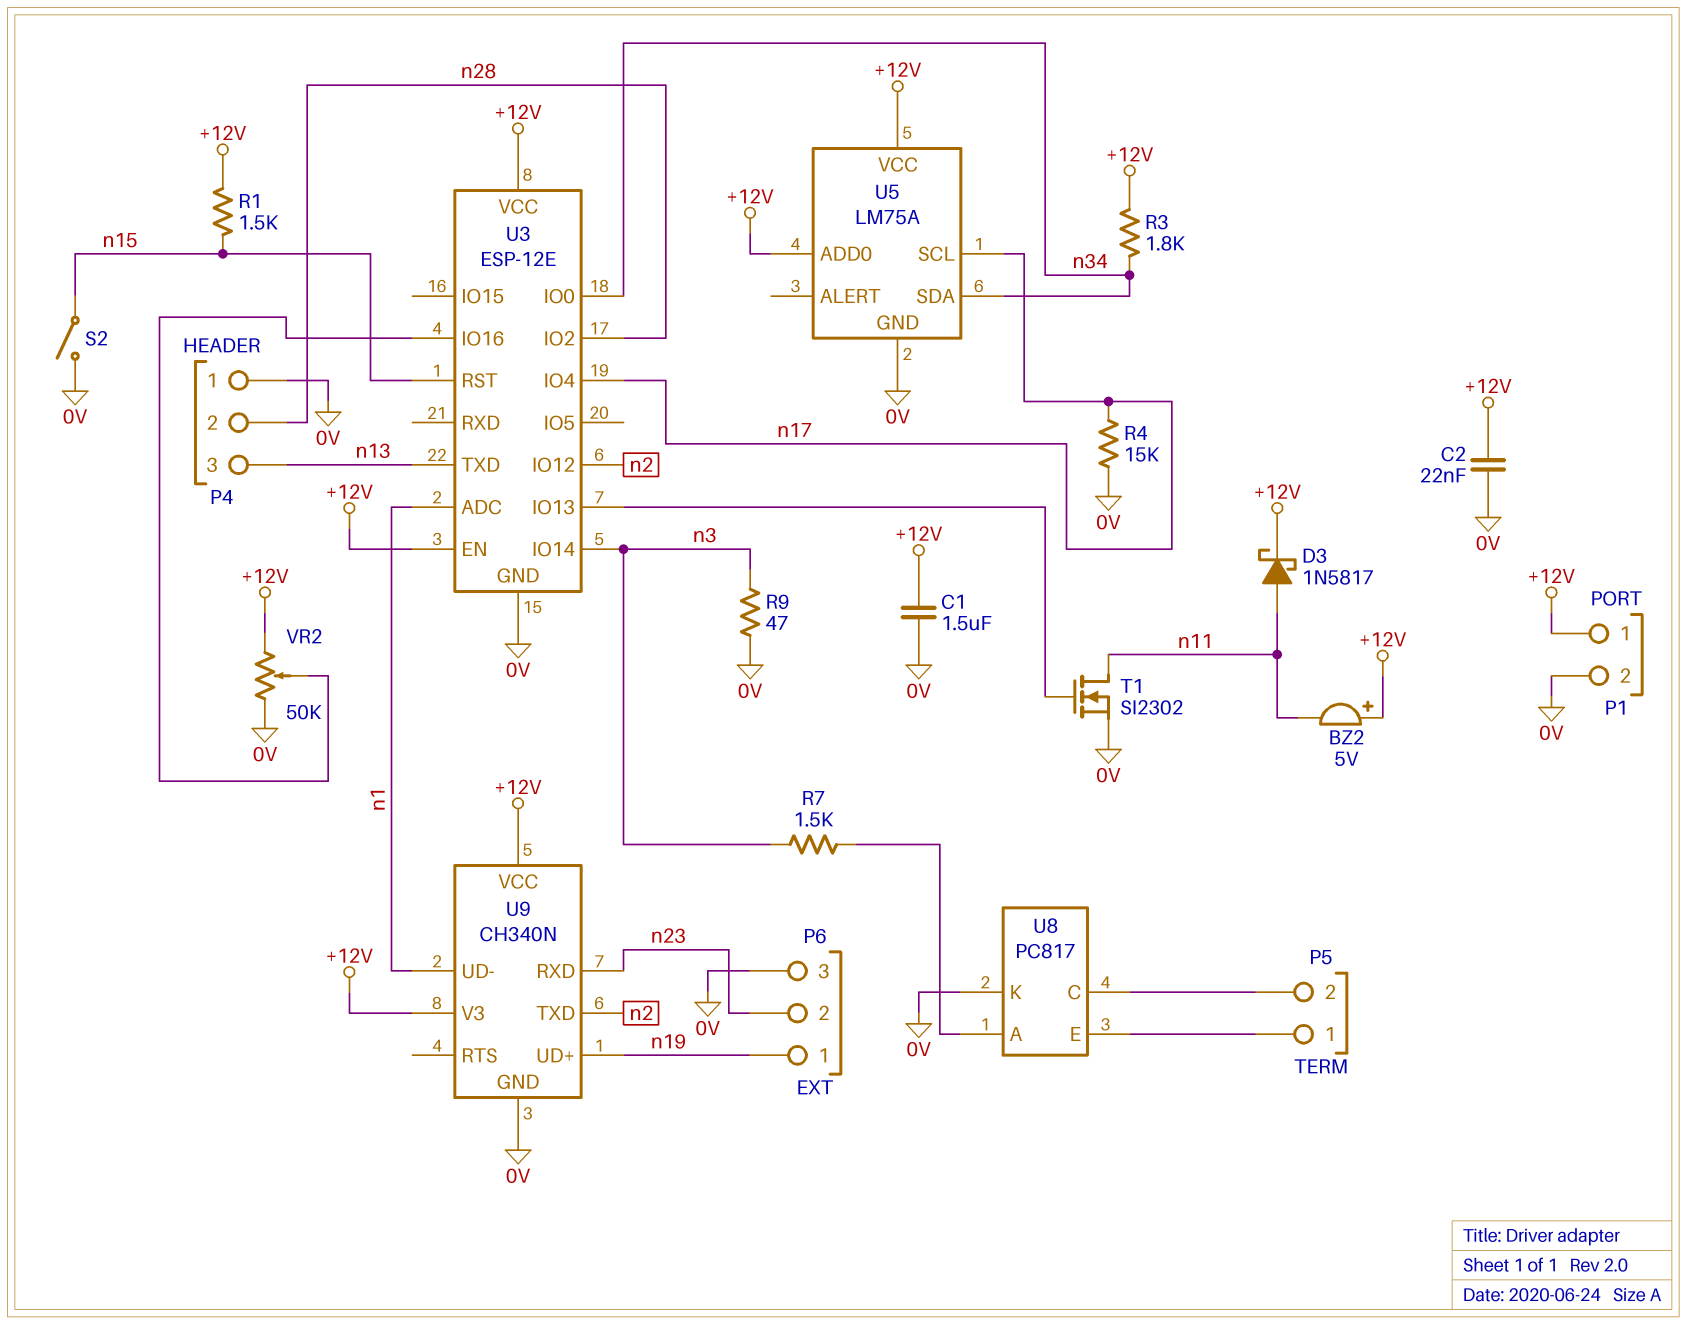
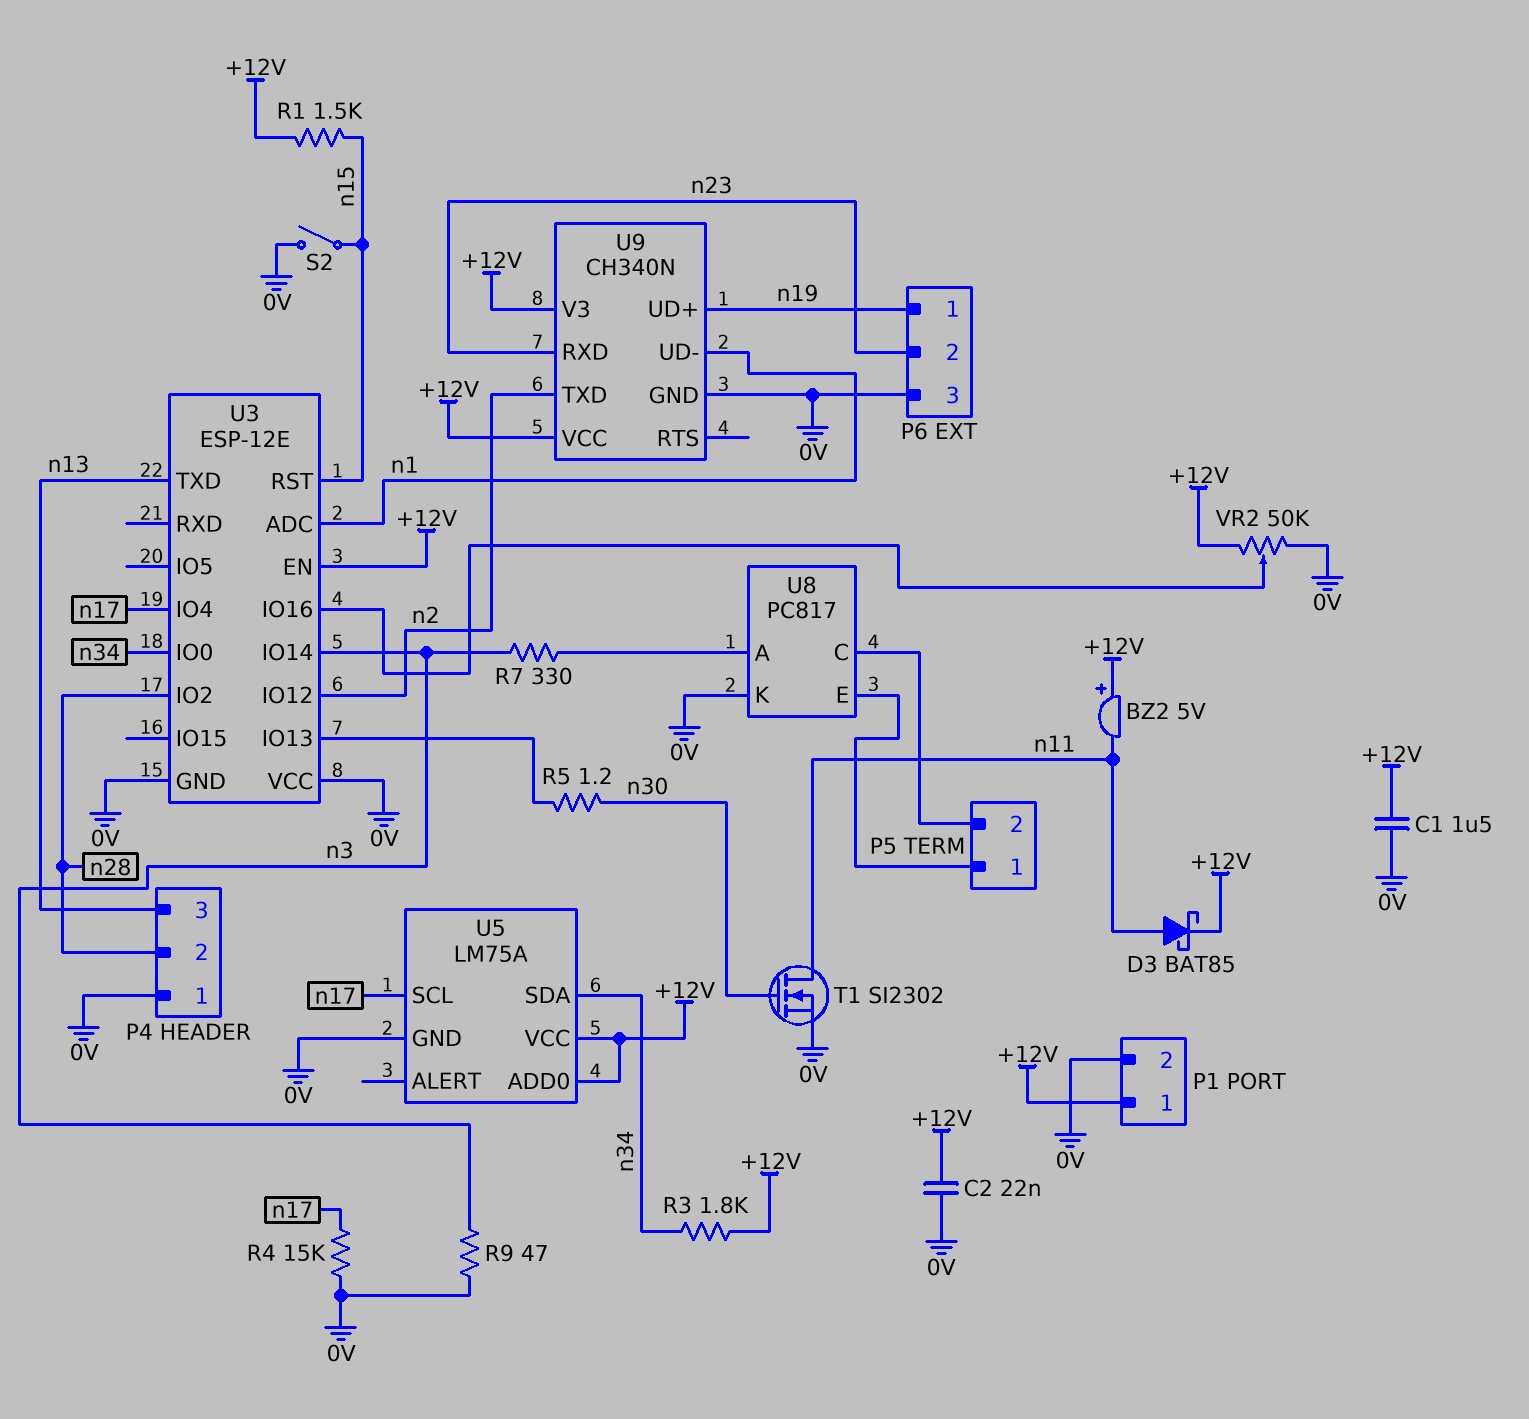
D3: schottky 1N5817 (A n11, K +12V) -> schottky BAT85 (A n11, K +12V)
R5: none -> 1.2 (U3/IO13, n30)
R7: 1.5k (U8/A, n3) -> 330 (U8/A, n3)
T1: NMOS SI2302 (G U3/IO13, D n11, S 0V) -> NMOS SI2302 (G n30, D n11, S 0V)
U3 pin VCC: +12V -> 0V

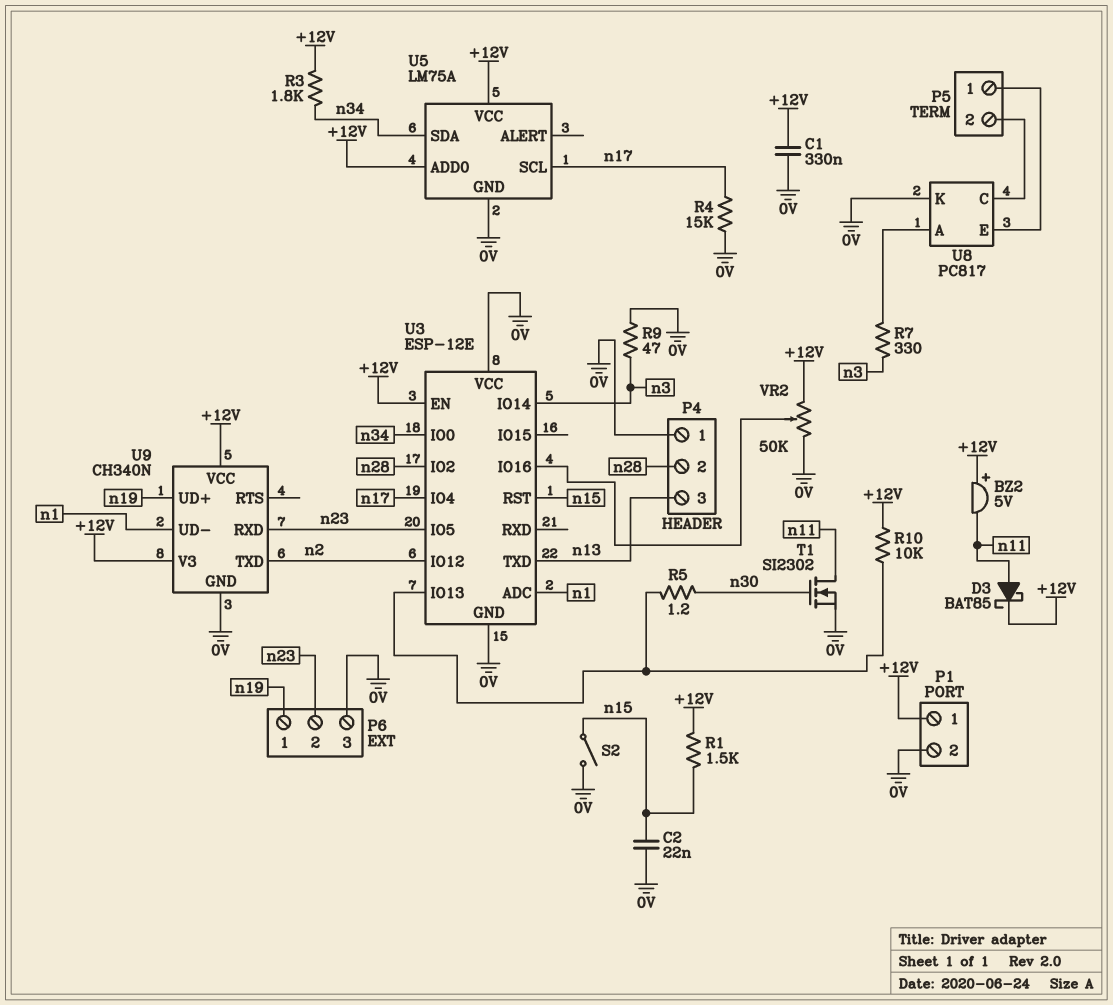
C1: 1.5uF (+12V, 0V) -> 330nF (+12V, 0V)
C2: 22nF (+12V, 0V) -> 22nF (0V, n15)
R10: none -> 10k (+12V, U3/IO13)
U3 pin IO5: none -> n23

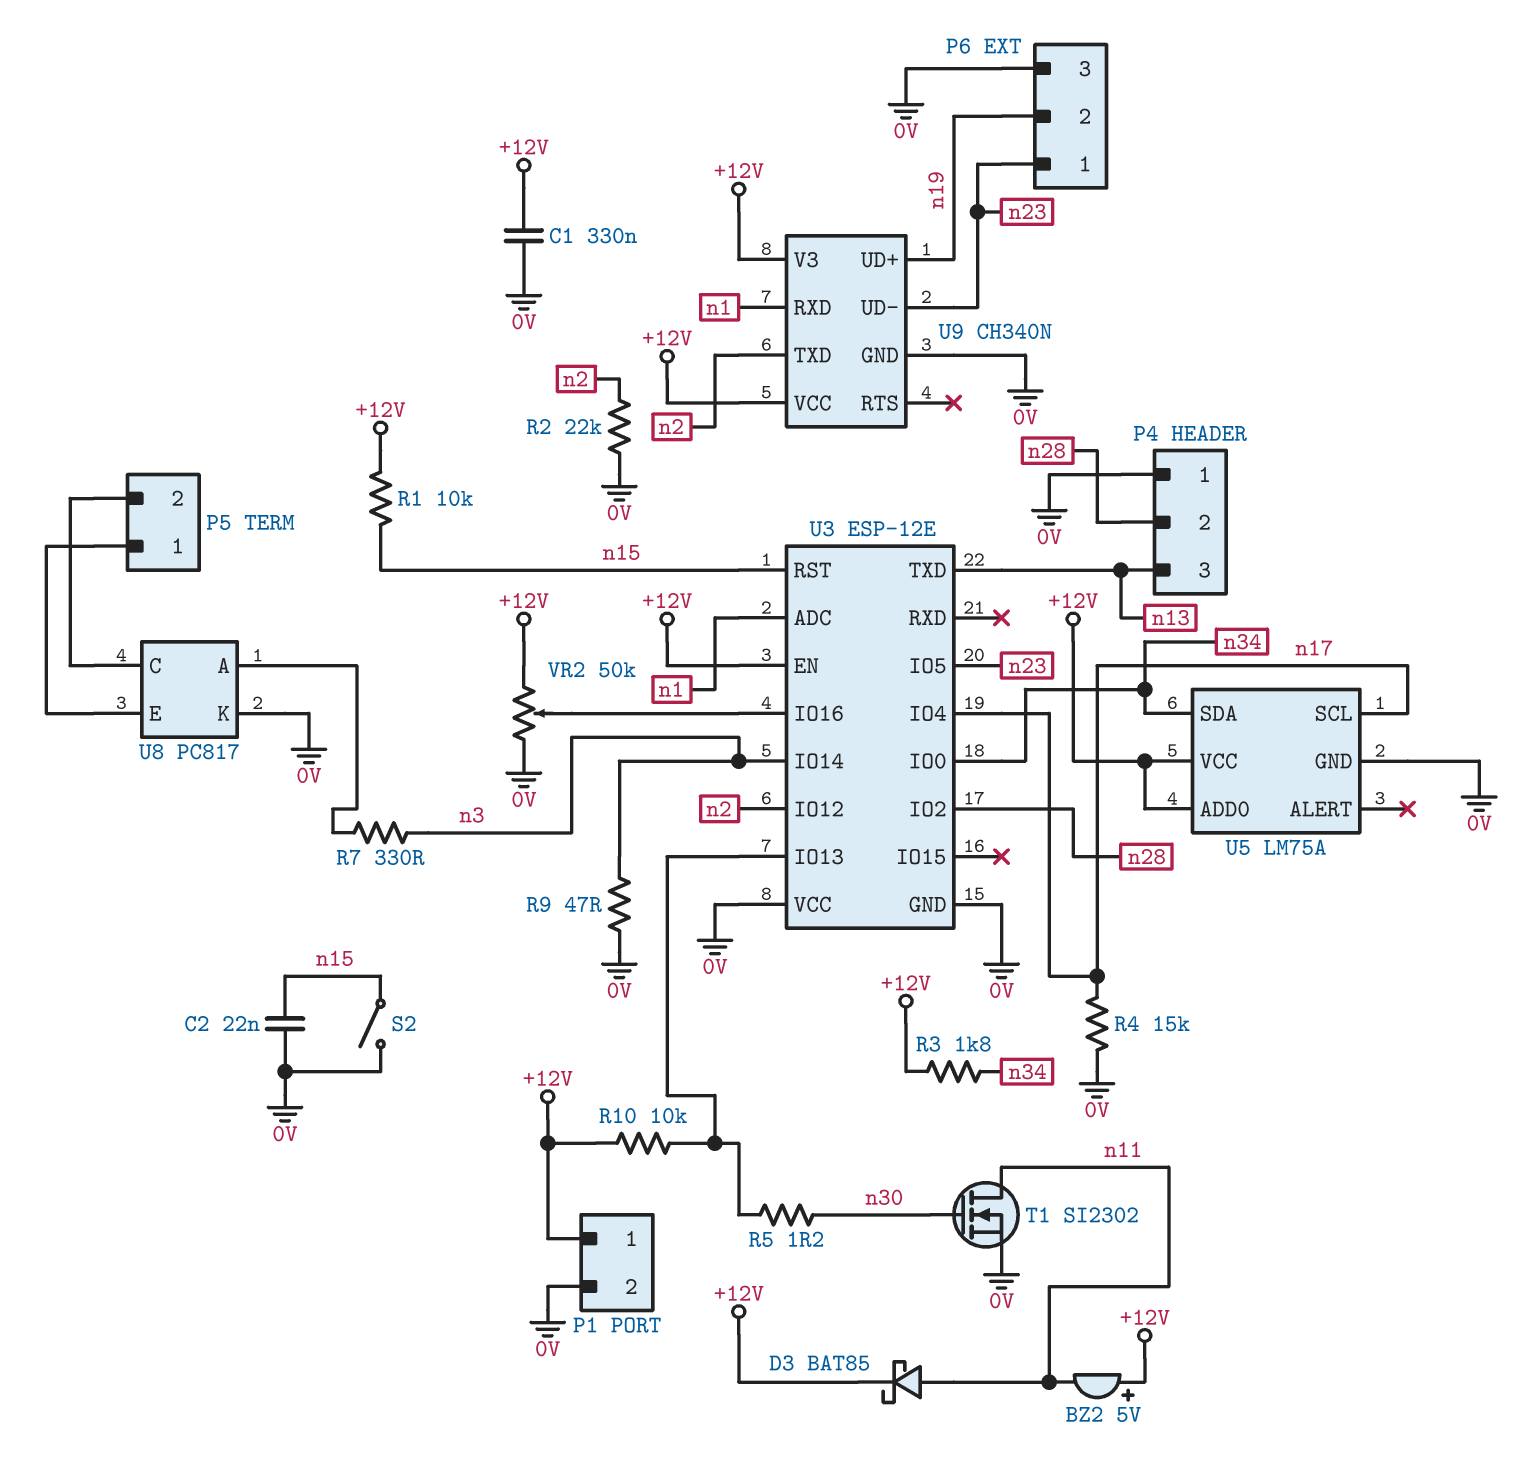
P6 pin 1: n19 -> n23
P6 pin 2: n23 -> n19
R1: 1.5k (+12V, n15) -> 10k (+12V, n15)
R2: none -> 22k (0V, n2)
U9 pin RXD: n23 -> n1
U9 pin UD-: n1 -> n23

